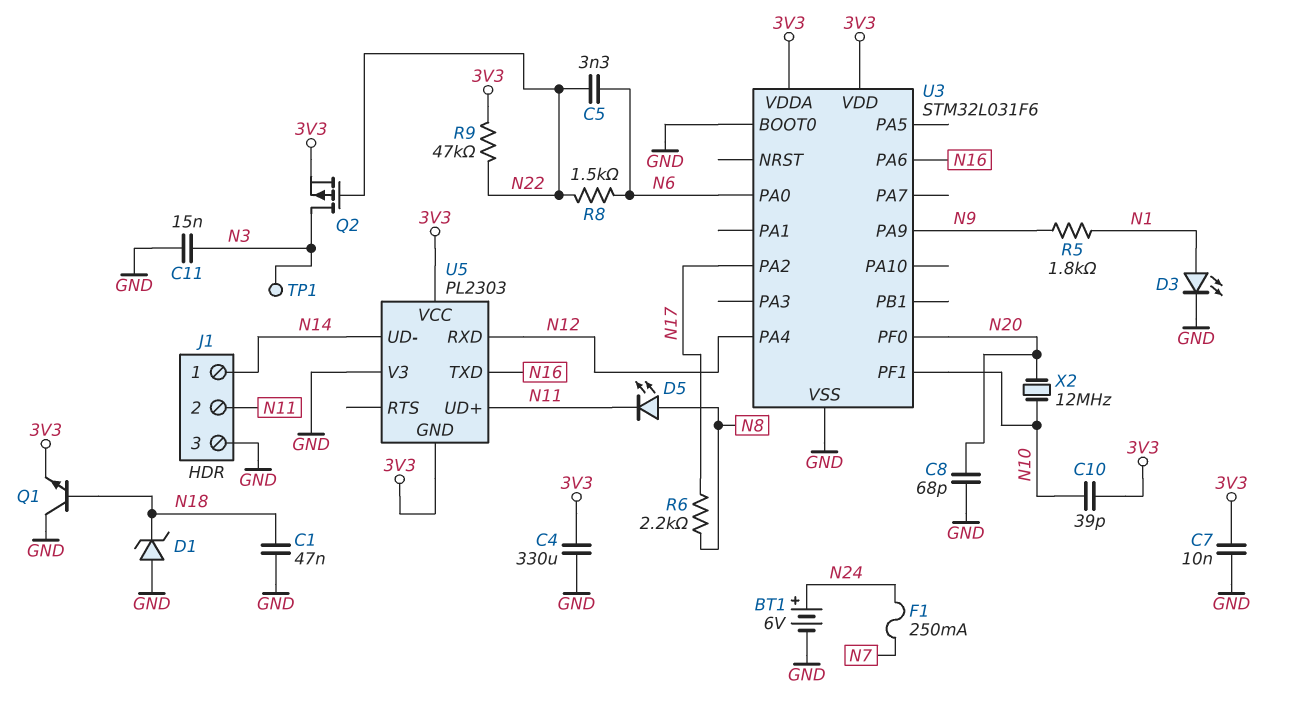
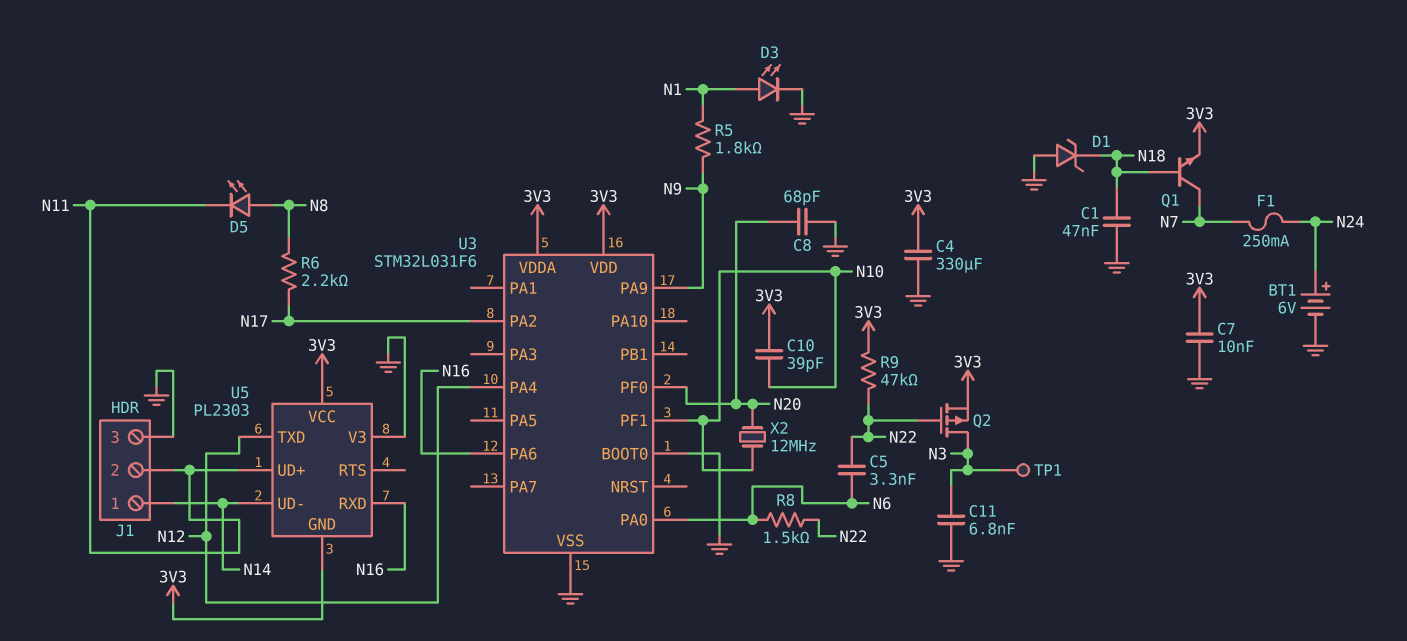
C11: 15nF (GND, N3) -> 6.8nF (GND, N3)
Q1: NPN (B N18, C GND, E 3V3) -> NPN (B N18, C N7, E 3V3)
U5 pin RXD: N12 -> N16
U5 pin TXD: N16 -> N12

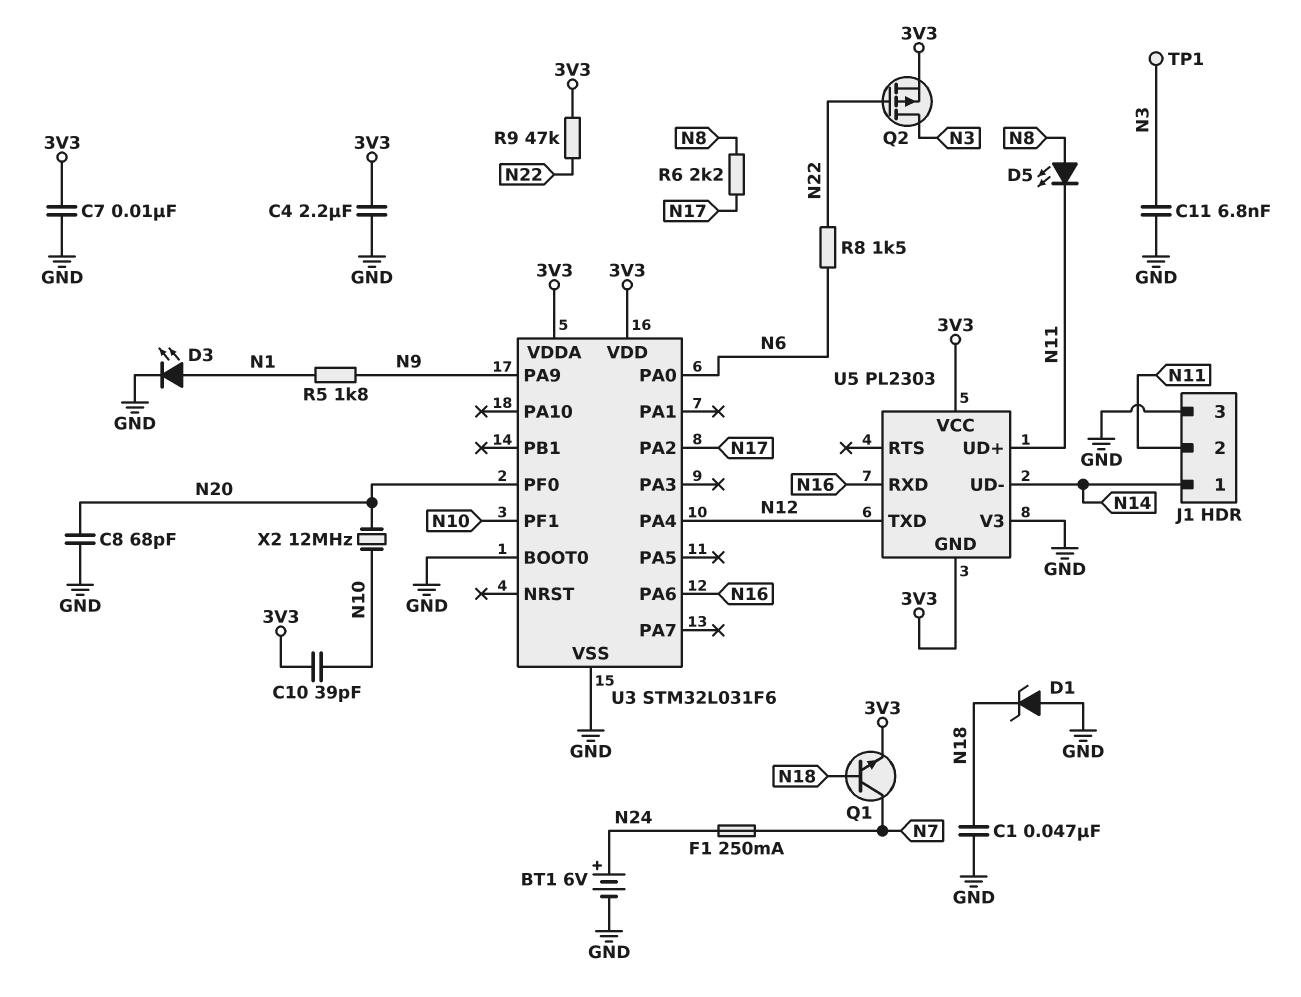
C4: 330uF (3V3, GND) -> 2.2uF (3V3, GND)
C5: 3.3nF (N6, N22) -> none

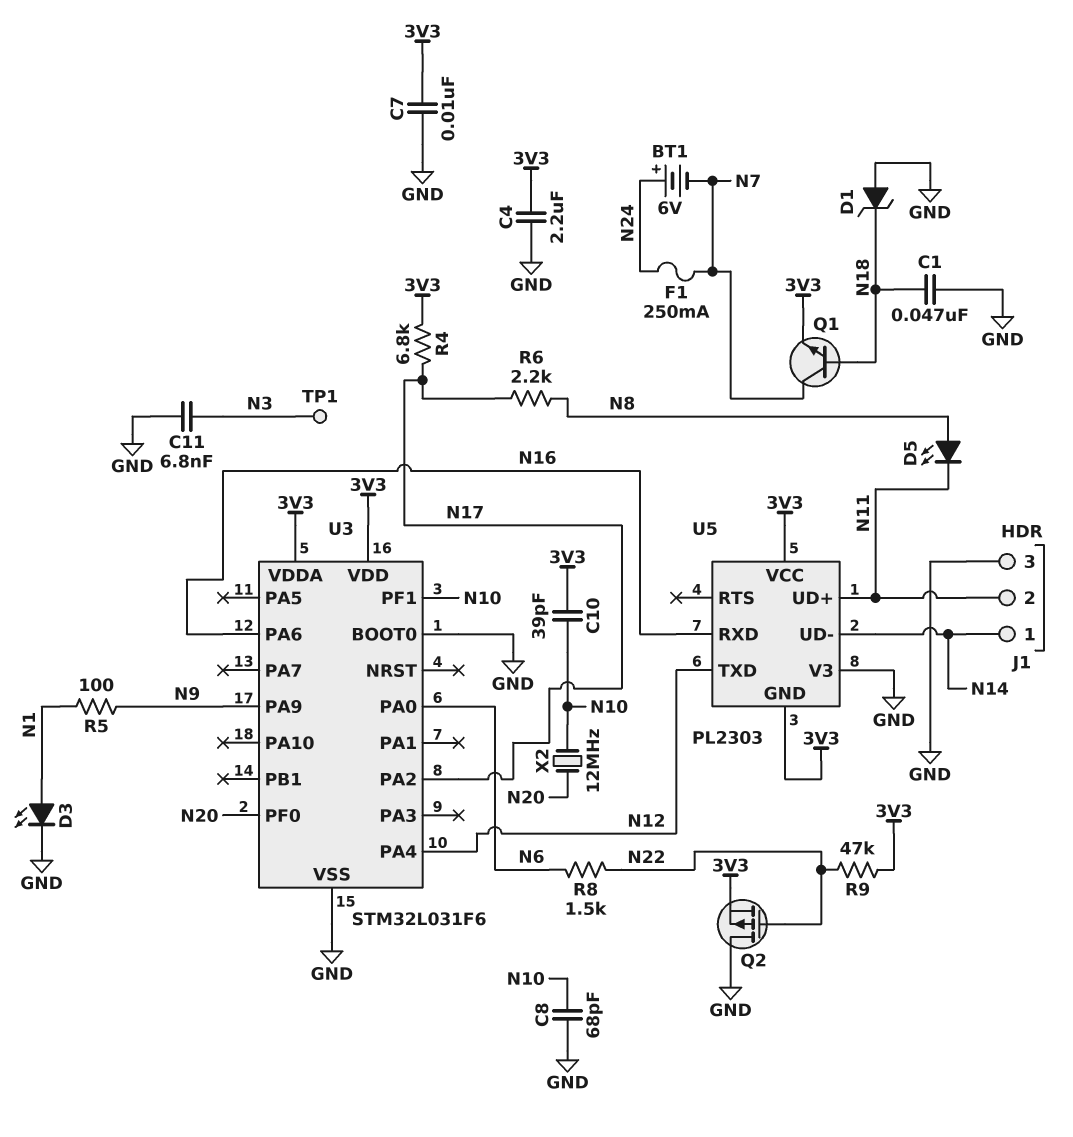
BT1: 6V (plus N24, minus GND) -> 6V (plus N24, minus N7)
C8: 68pF (GND, N20) -> 68pF (GND, N10)
Q2: PMOS (G N22, D N3, S 3V3) -> PMOS (G N22, D GND, S 3V3)
R4: none -> 6.8k (3V3, N17)
R5: 1.8k (N1, N9) -> 100 (N1, N9)

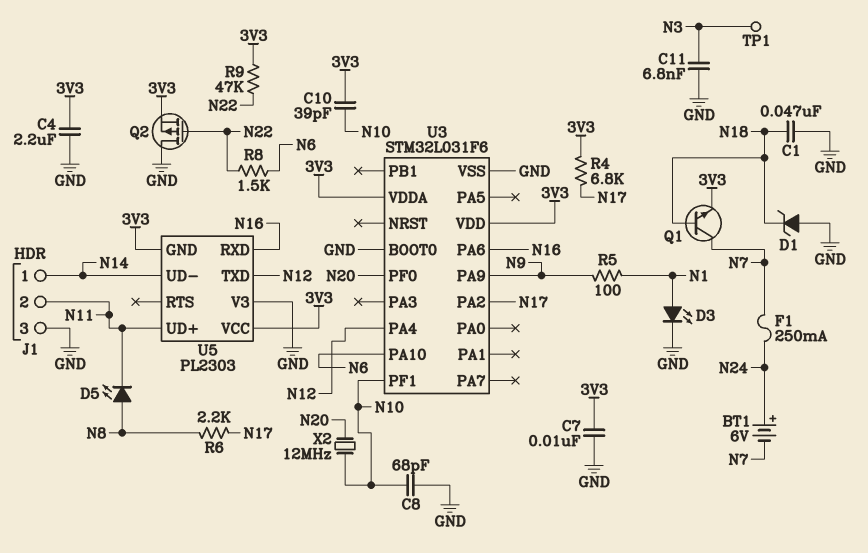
U3 pin PA0: N6 -> none
U3 pin PA10: none -> N6

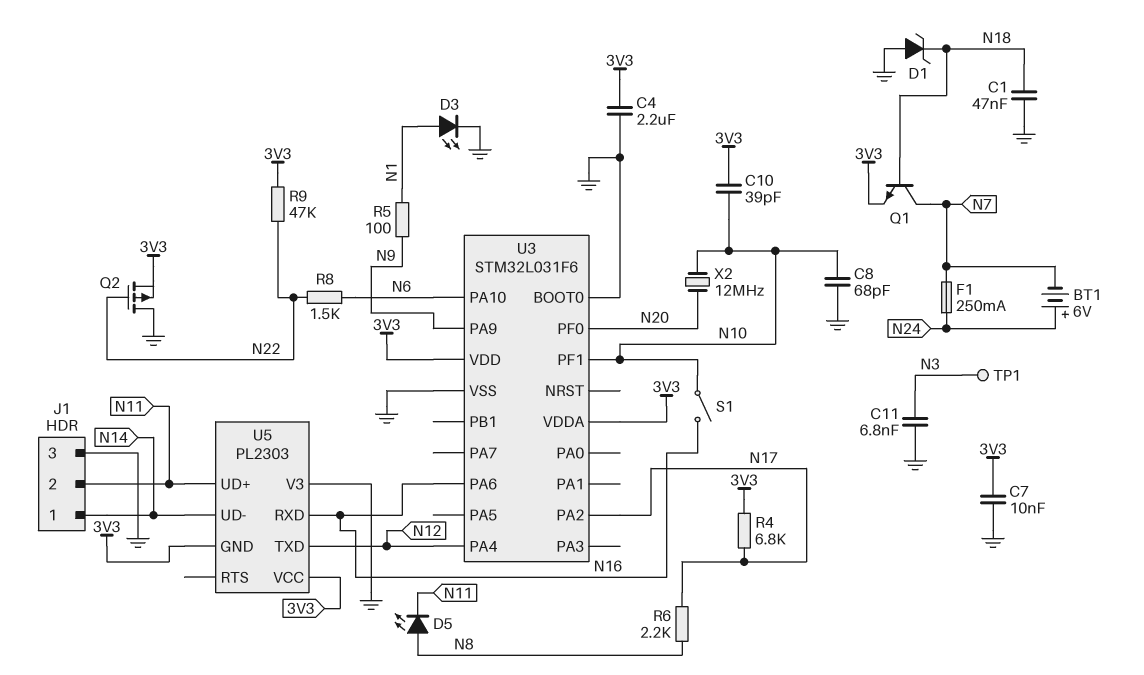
S1: none -> switch (N10, N16)

